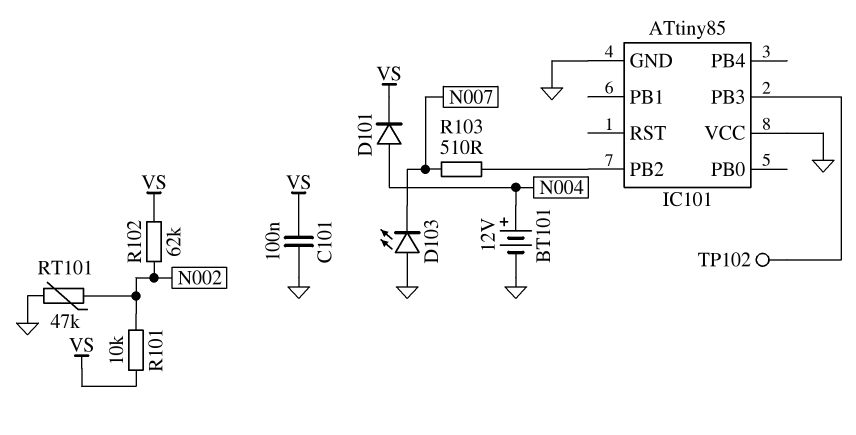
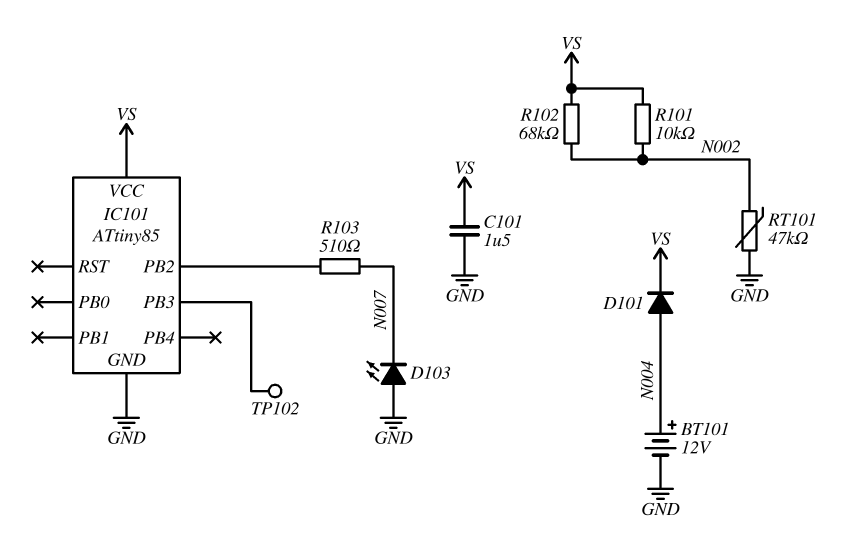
C101: 100nF (GND, VS) -> 1.5uF (GND, VS)
IC101 pin VCC: GND -> VS
R102: 62k (N002, VS) -> 68k (N002, VS)

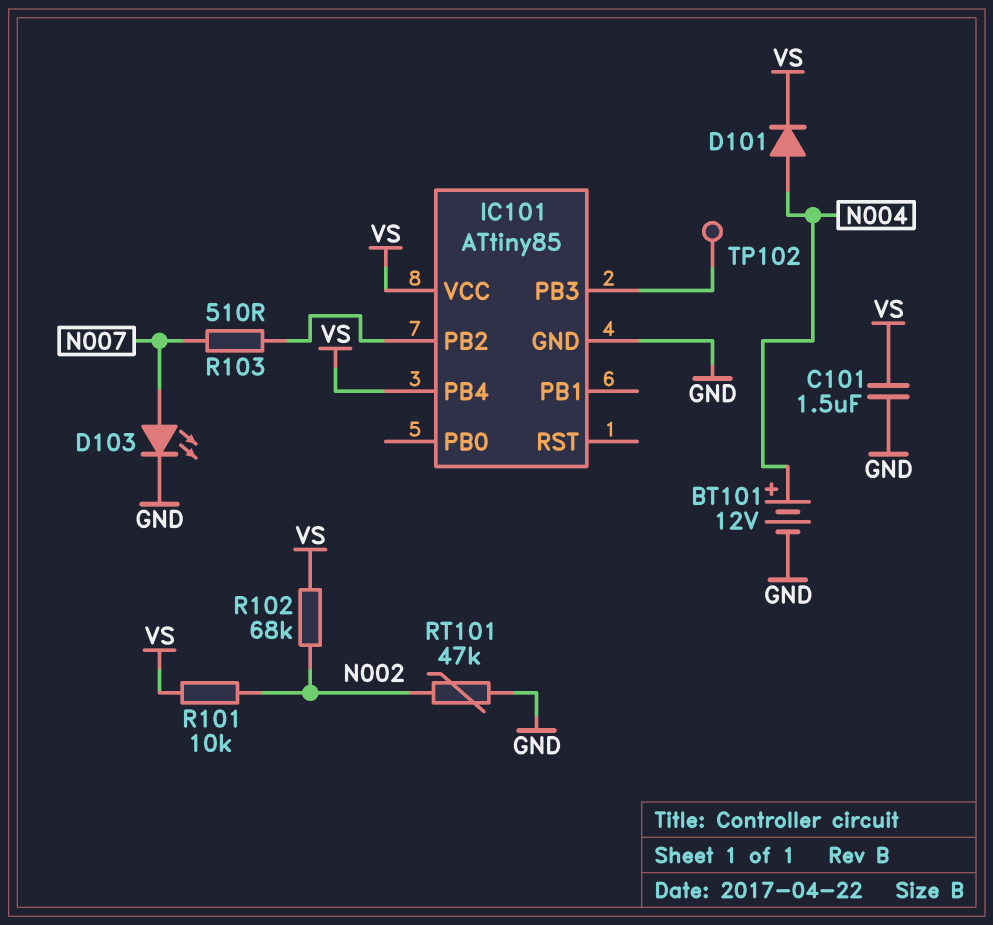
D103: LED (A GND, K N007) -> LED (A N007, K GND)
IC101 pin PB4: none -> VS

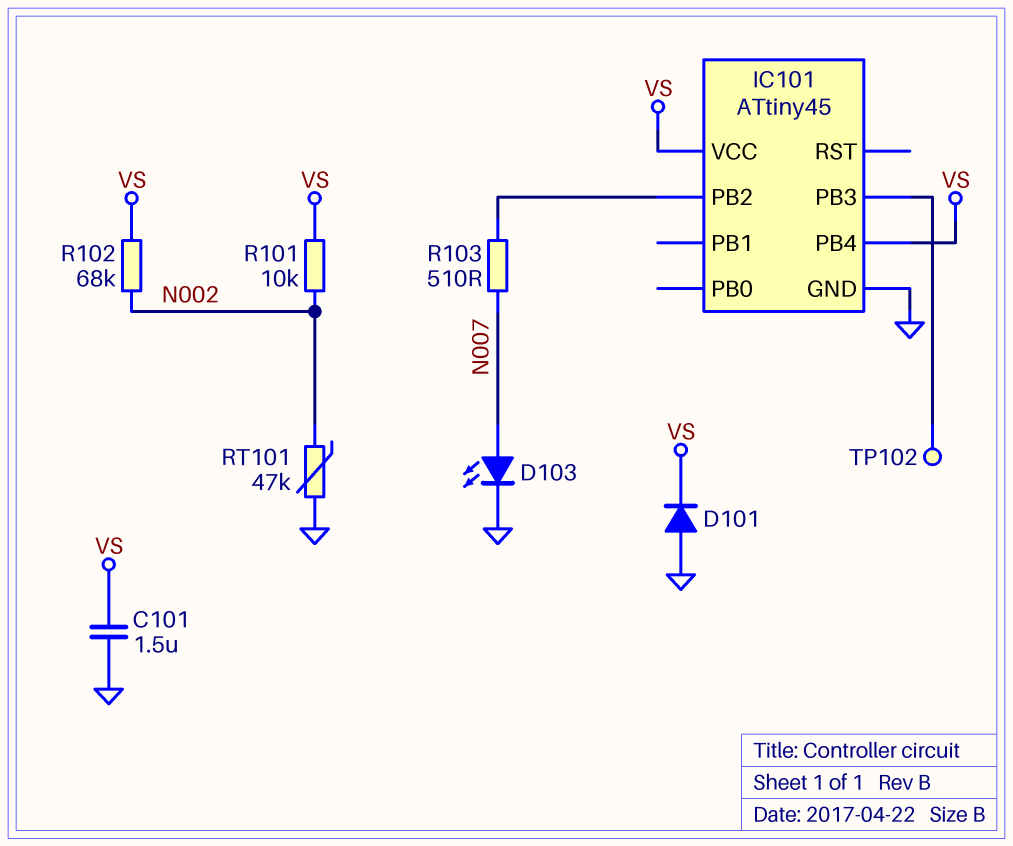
BT101: 12V (plus N004, minus GND) -> none
D101: diode (A N004, K VS) -> diode (A GND, K VS)
IC101: ATtiny85 -> ATtiny45

